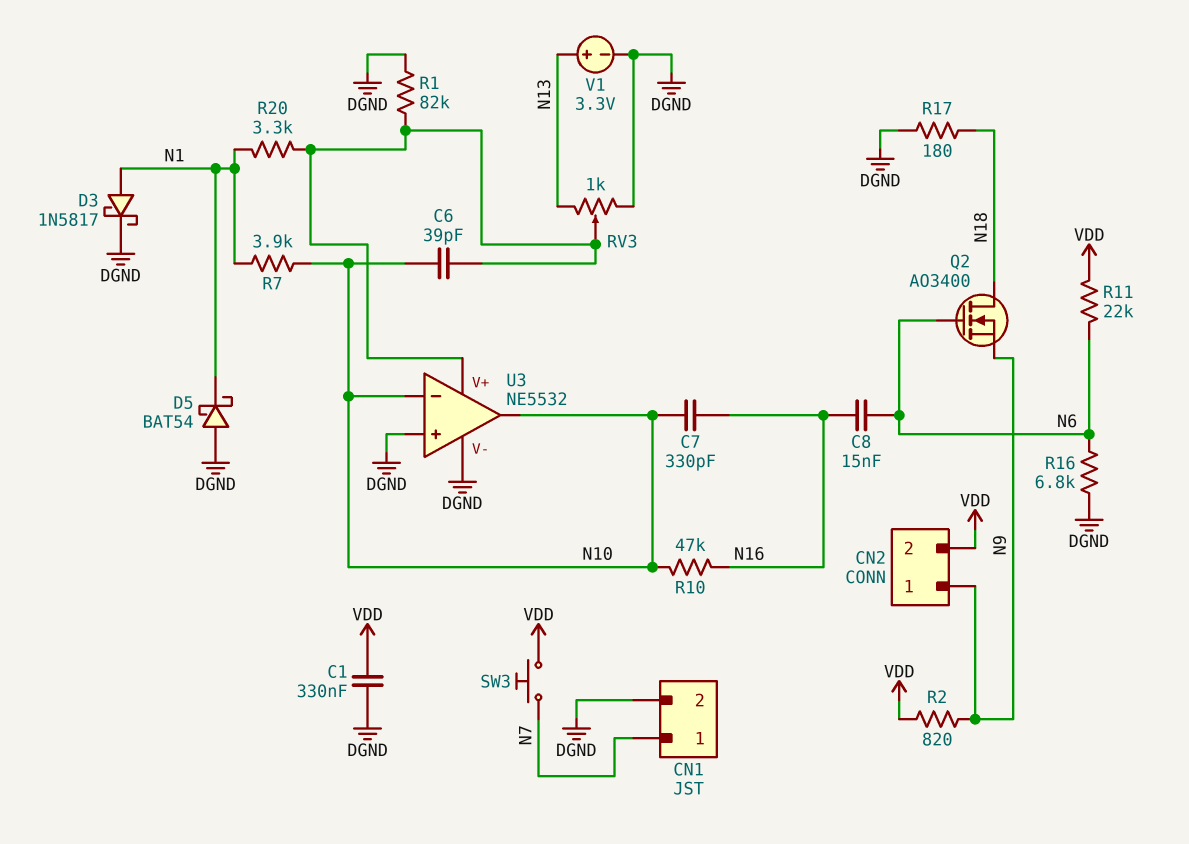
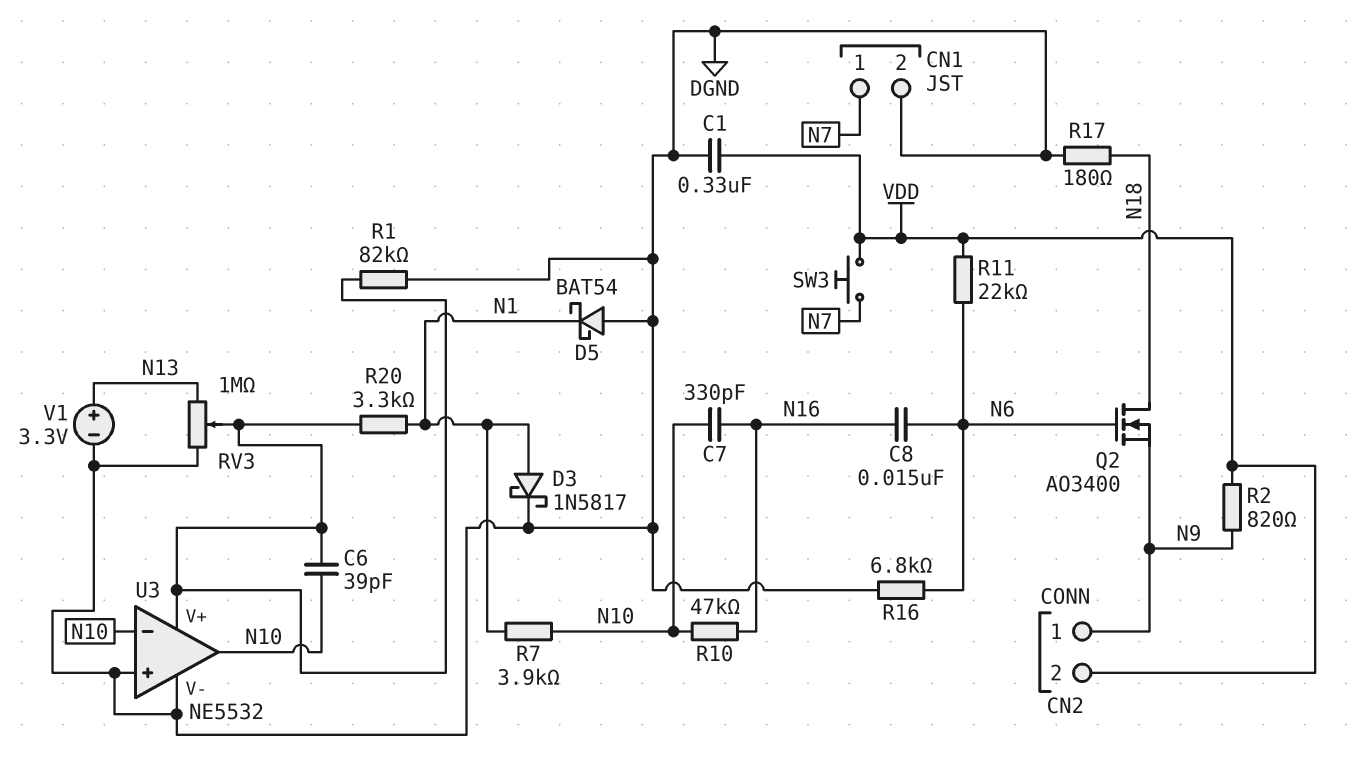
RV3: 1k (DGND, N13, wiper U3/V+) -> 1M (DGND, N13, wiper U3/V+)

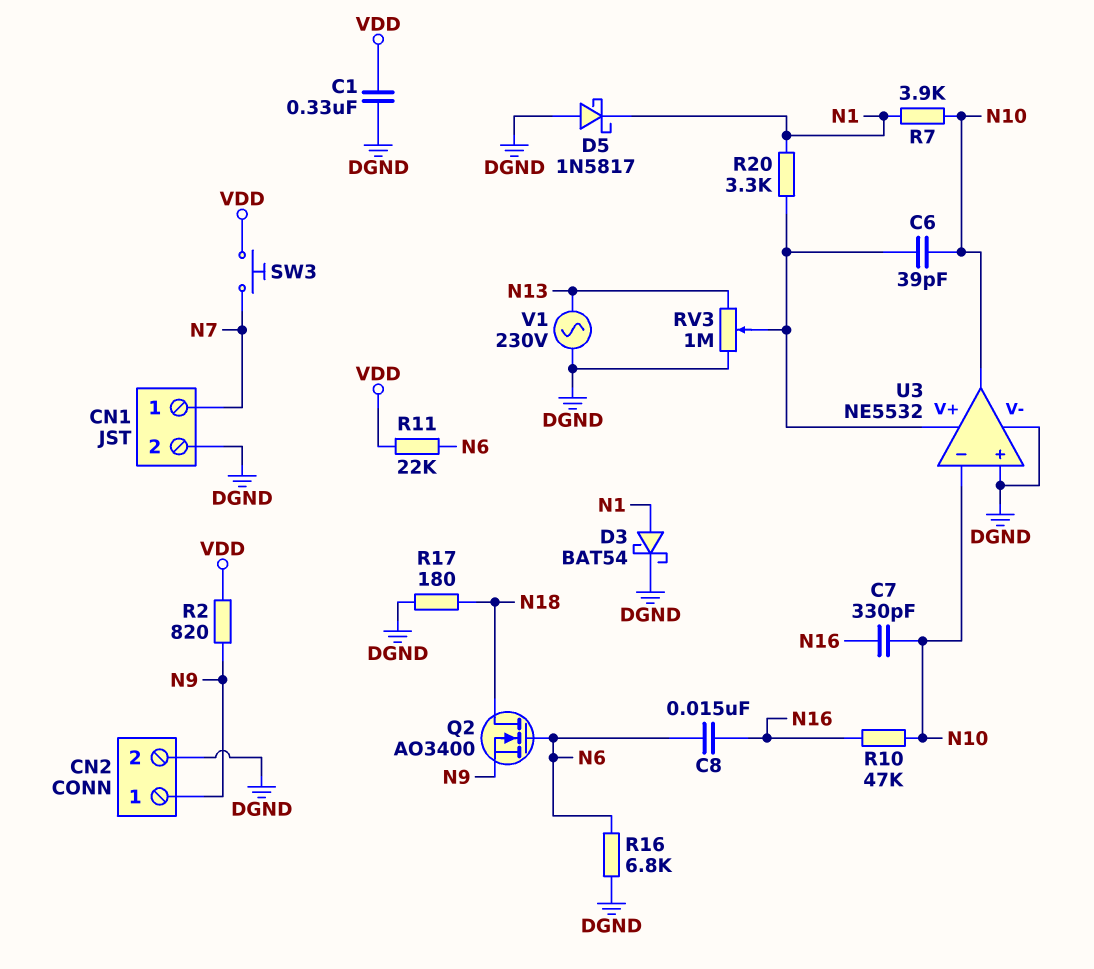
CN2 pin 2: VDD -> DGND
D3: schottky 1N5817 (A N1, K DGND) -> schottky BAT54 (A N1, K DGND)
D5: schottky BAT54 (A DGND, K N1) -> schottky 1N5817 (A DGND, K N1)
R1: 82k (DGND, U3/V+) -> none
V1: 3.3V (plus N13, minus DGND) -> AC 230V (DGND, N13)

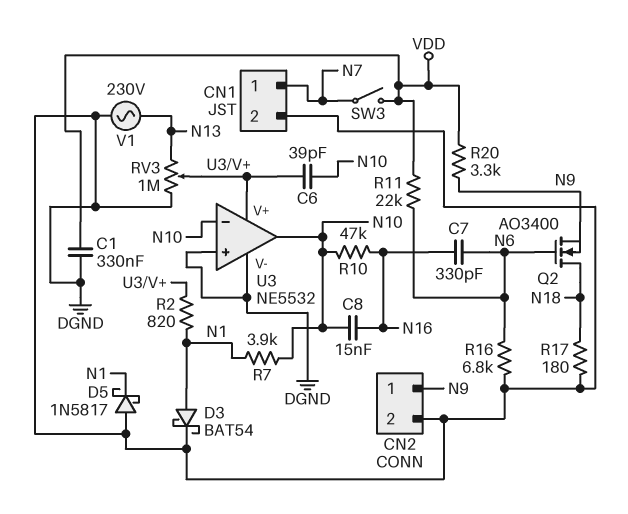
C7: 330pF (N10, N16) -> 330pF (N6, N16)
C8: 15nF (N6, N16) -> 15nF (N10, N16)
R2: 820 (N9, VDD) -> 820 (N1, U3/V+)
R20: 3.3k (N1, U3/V+) -> 3.3k (N9, VDD)
SW3: button (N7, VDD) -> switch (N7, VDD)

